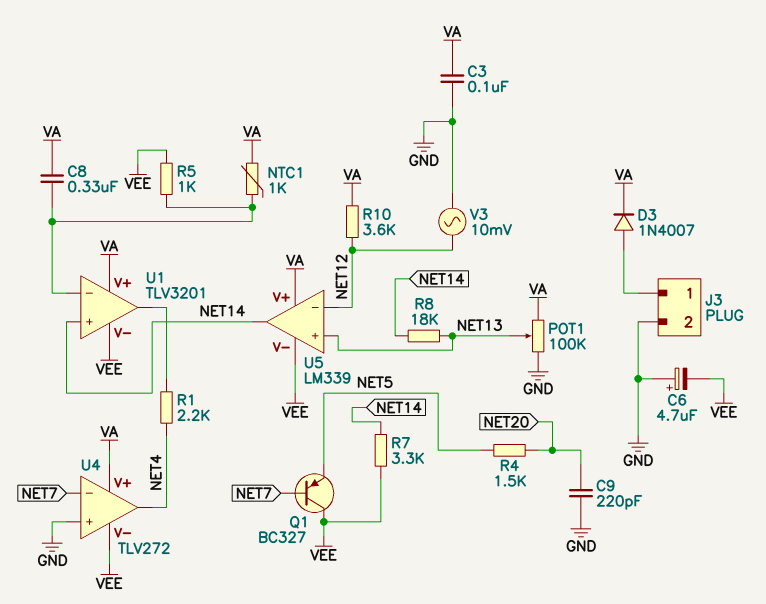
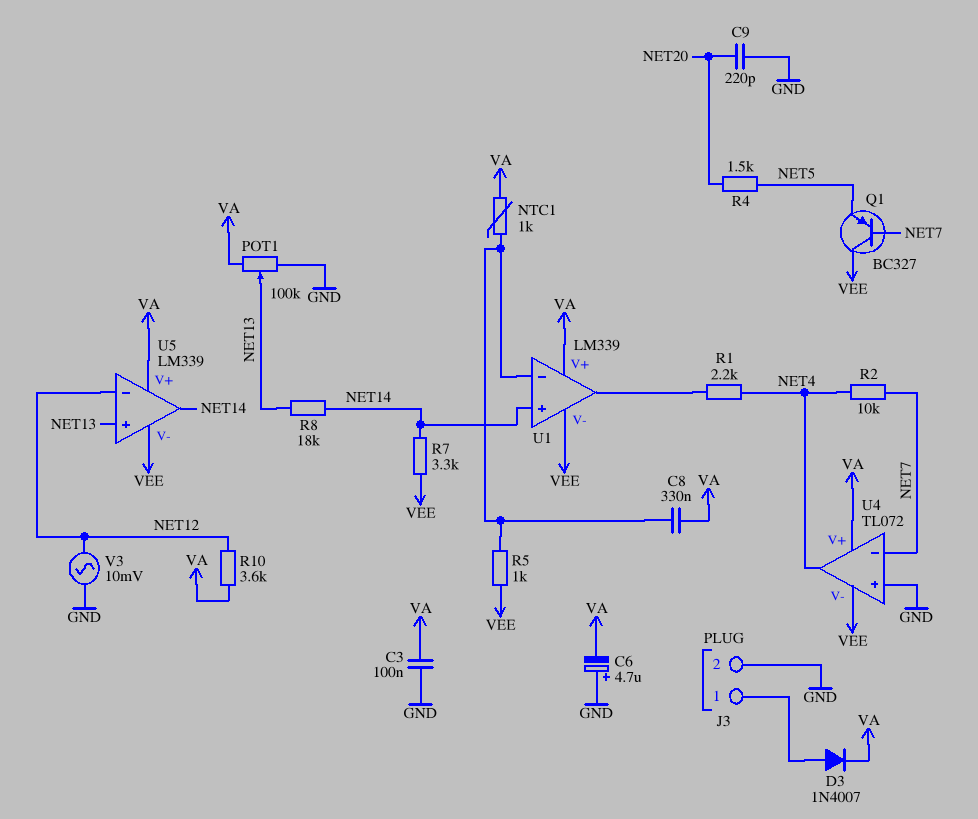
C6: 4.7uF (plus GND, minus VEE) -> 4.7uF (plus GND, minus VA)
R2: none -> 10k (NET4, NET7)
U1: TLV3201 -> LM339
U4: TLV272 -> TL072

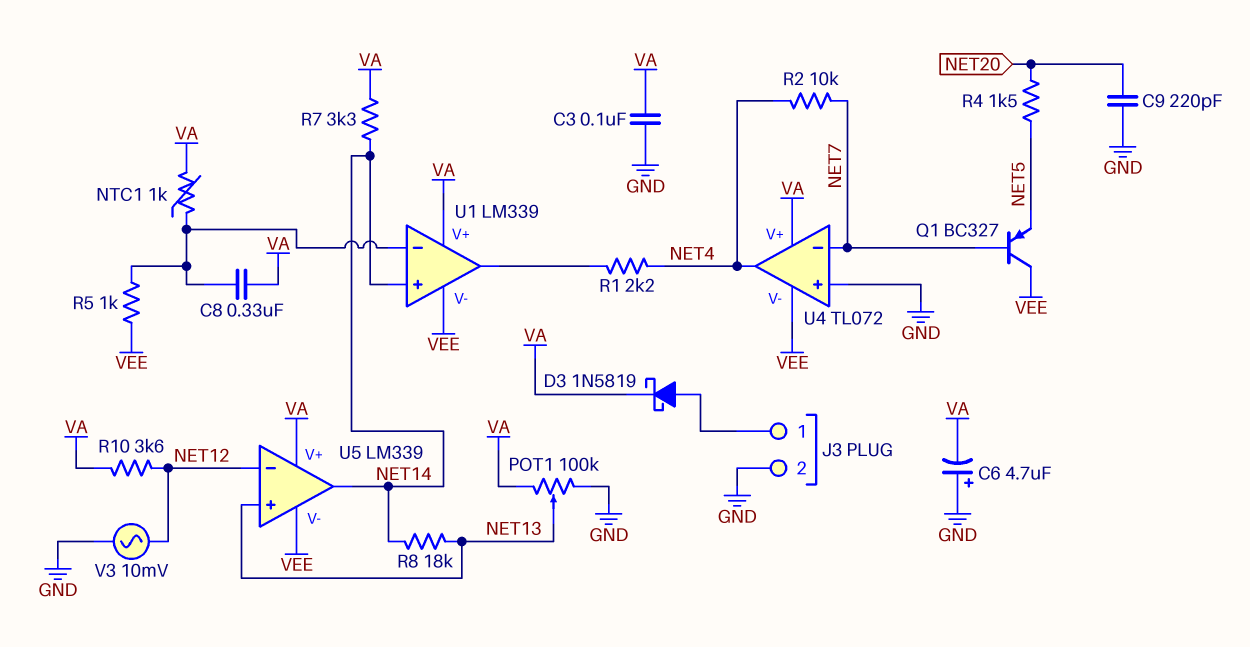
D3: diode 1N4007 (A J3/1, K VA) -> schottky 1N5819 (A J3/1, K VA)
R7: 3.3k (NET14, VEE) -> 3.3k (NET14, VA)

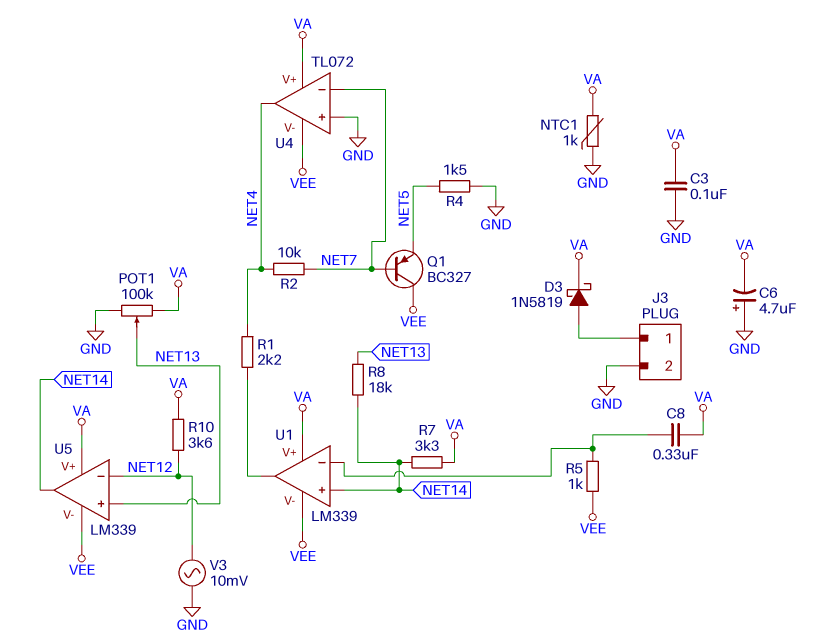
C9: 220pF (GND, NET20) -> none
NTC1: 1k (U1/in-, VA) -> 1k (GND, VA)
R4: 1.5k (NET5, NET20) -> 1.5k (GND, NET5)

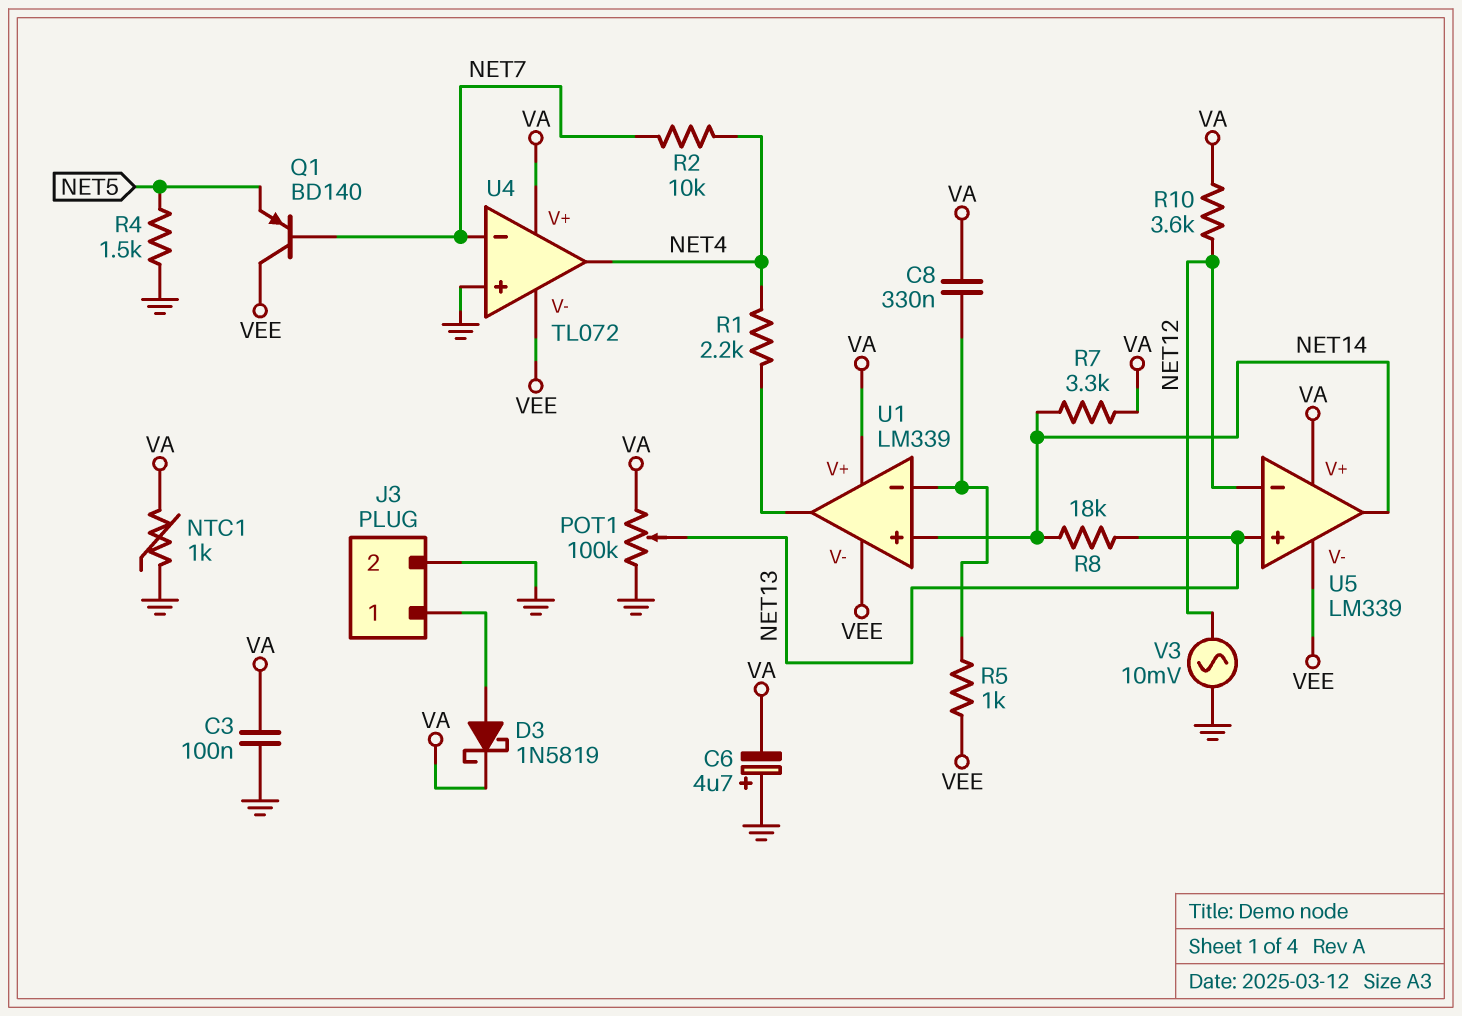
Q1: PNP BC327 (B NET7, C VEE, E NET5) -> PNP BD140 (B NET7, C VEE, E NET5)

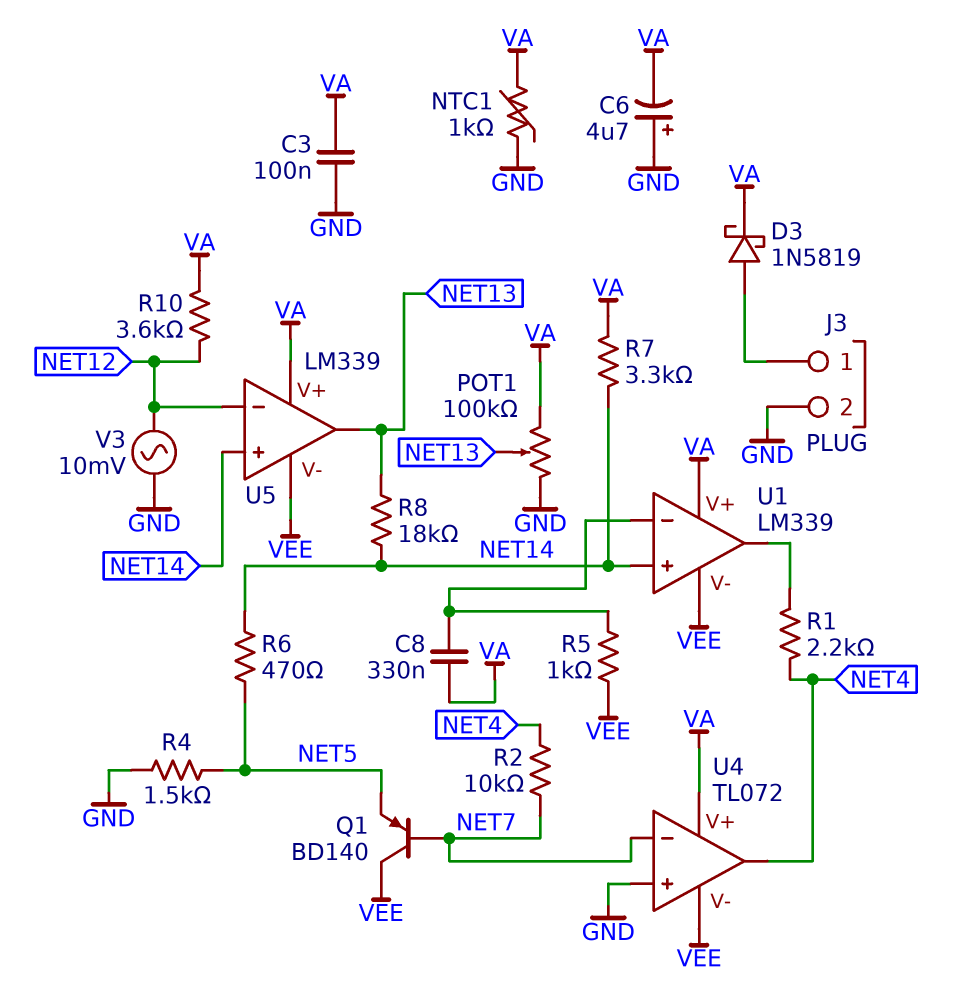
R6: none -> 470 (NET5, NET14)
U5 pin in+: NET13 -> NET14
U5 pin out: NET14 -> NET13

